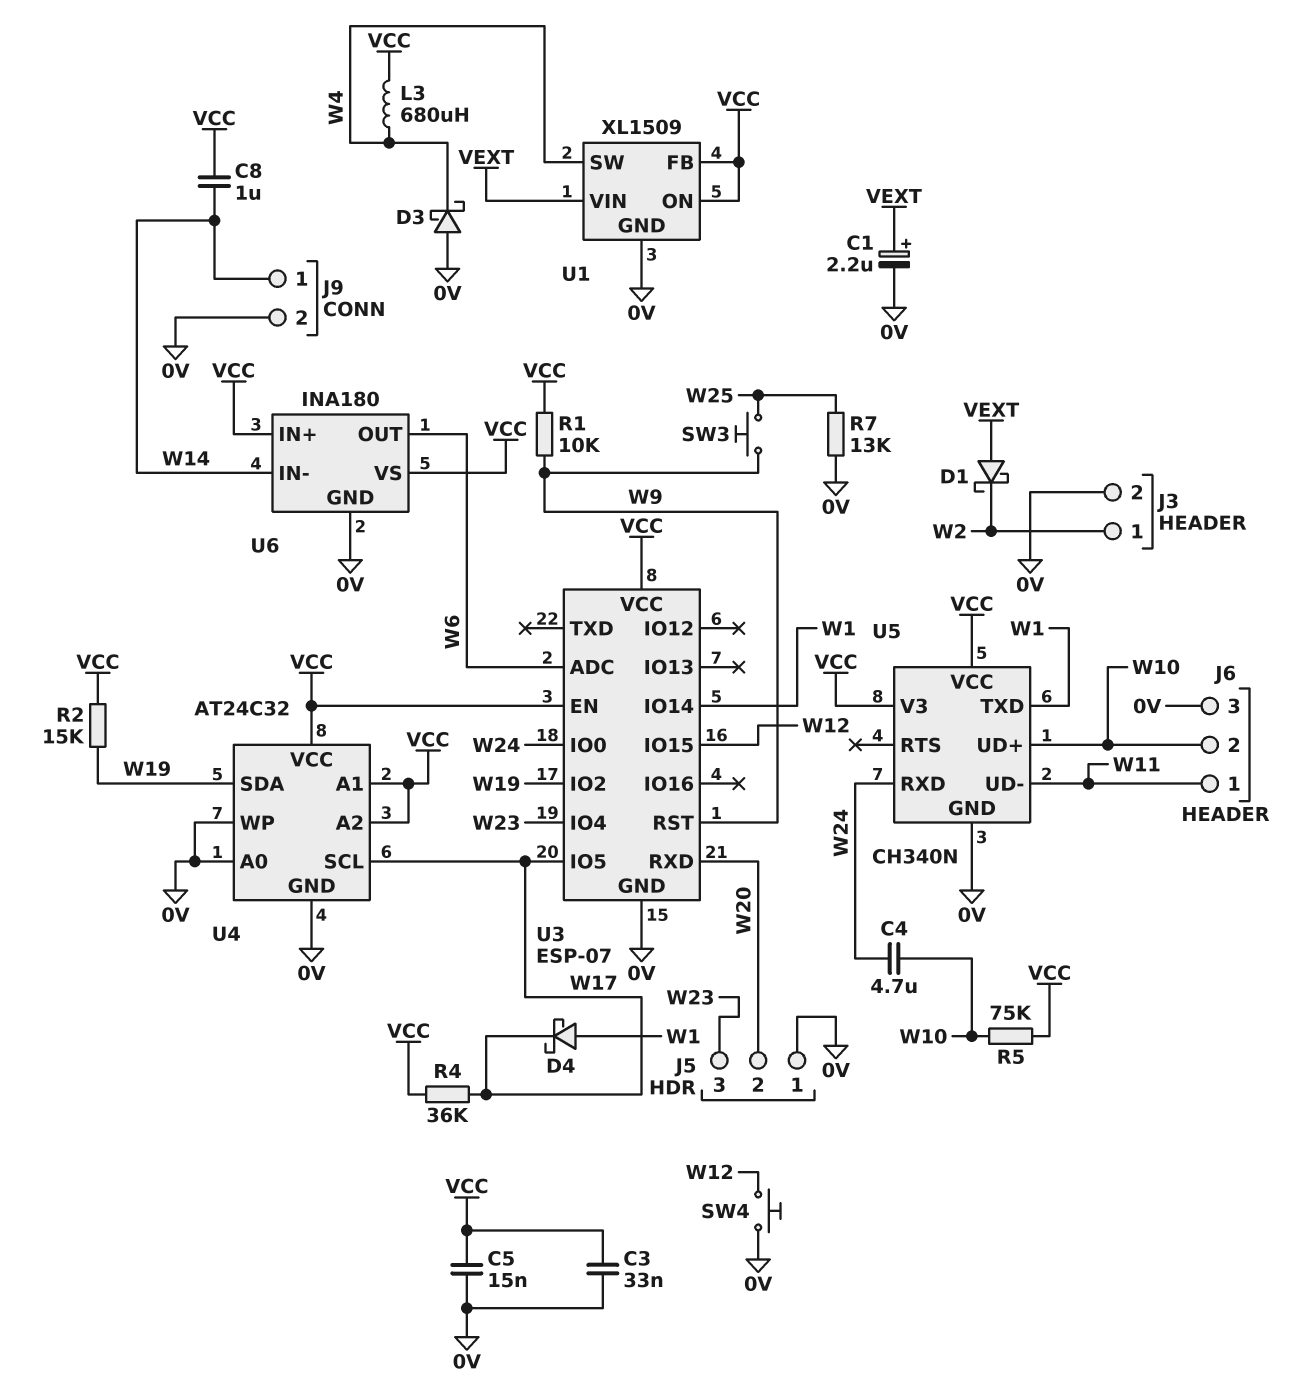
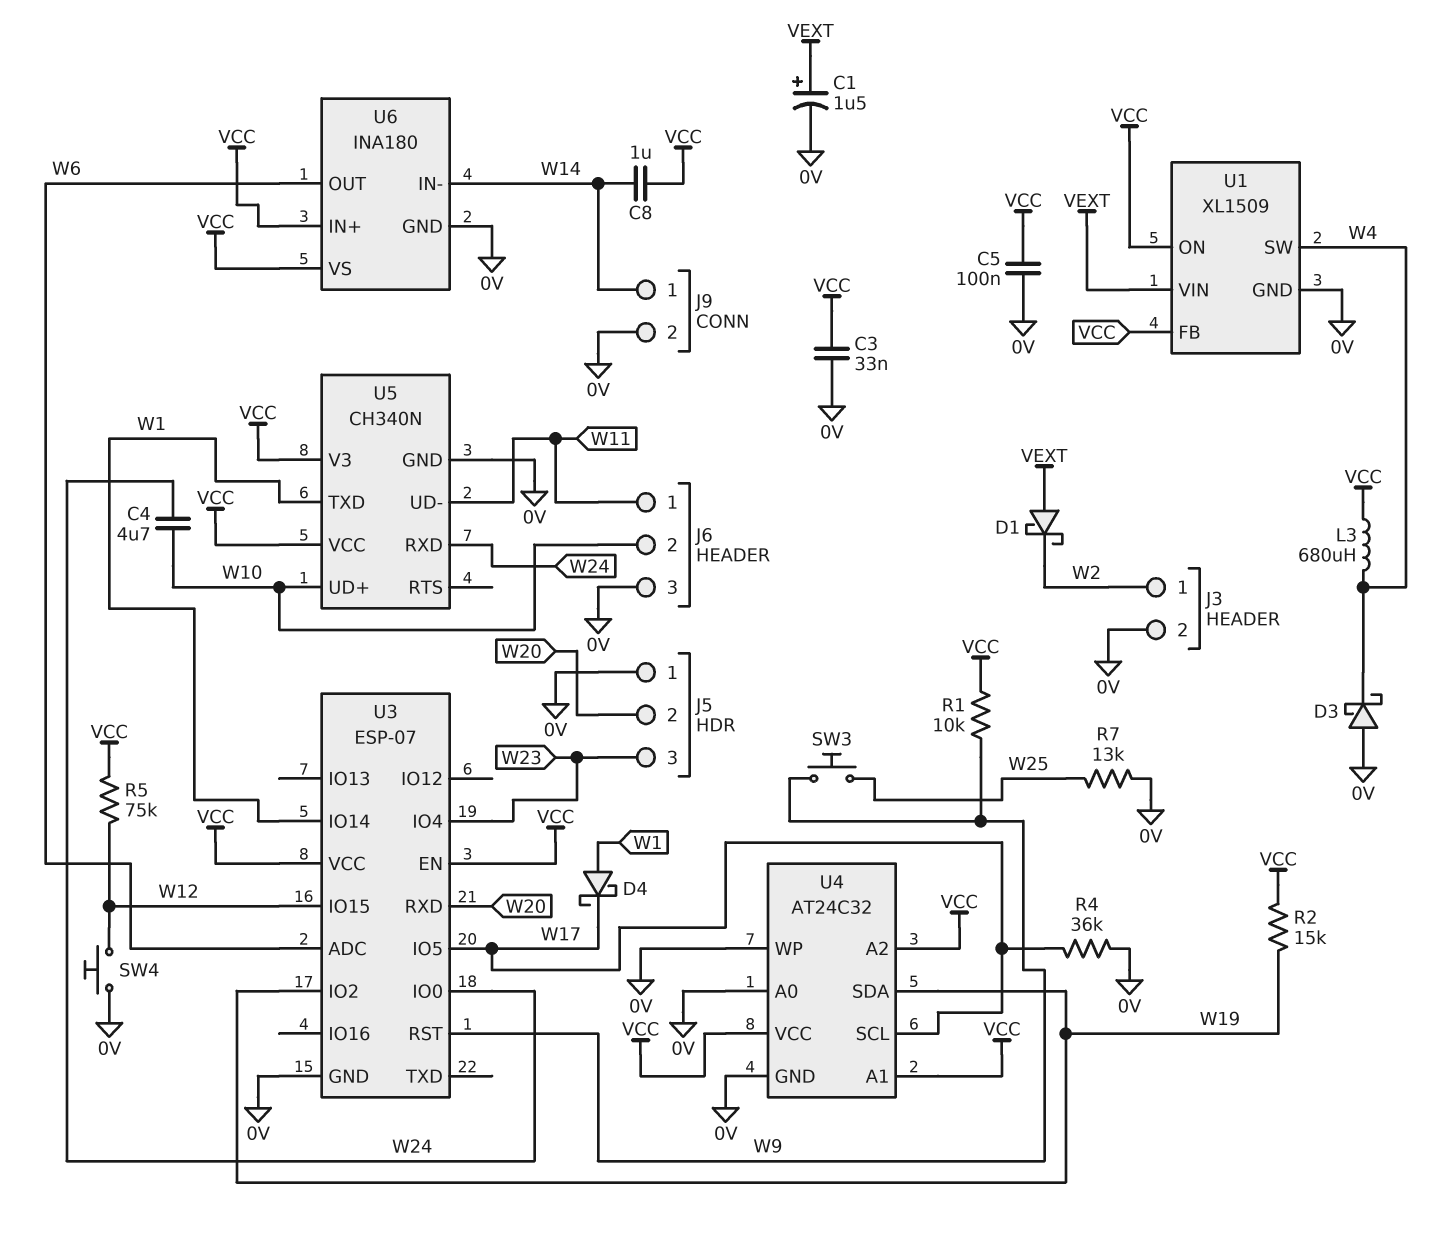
C1: 2.2uF (plus VEXT, minus 0V) -> 1.5uF (plus VEXT, minus 0V)
C5: 15nF (0V, VCC) -> 100nF (0V, VCC)
R4: 36k (VCC, W17) -> 36k (0V, W17)
R5: 75k (VCC, W10) -> 75k (VCC, W12)

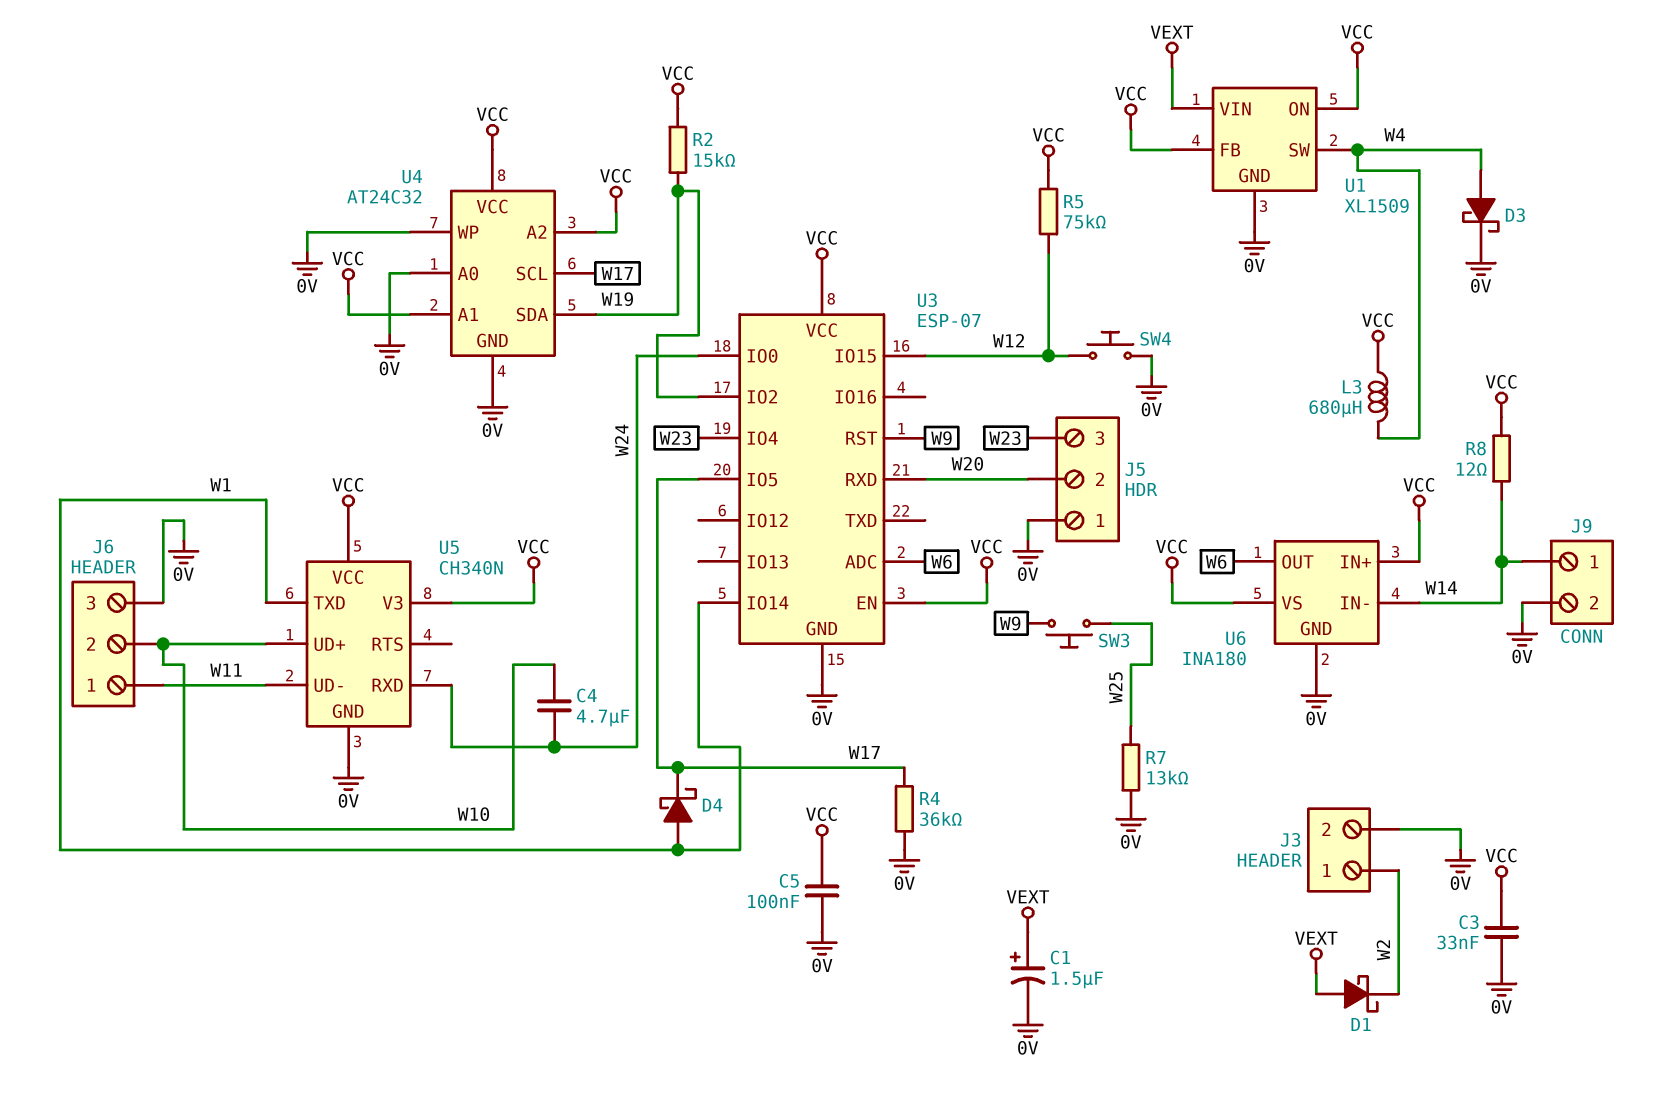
C8: 1uF (VCC, W14) -> none
D3: schottky (A 0V, K W4) -> schottky (A W4, K 0V)
R1: 10k (VCC, W9) -> none
R8: none -> 12 (VCC, W14)

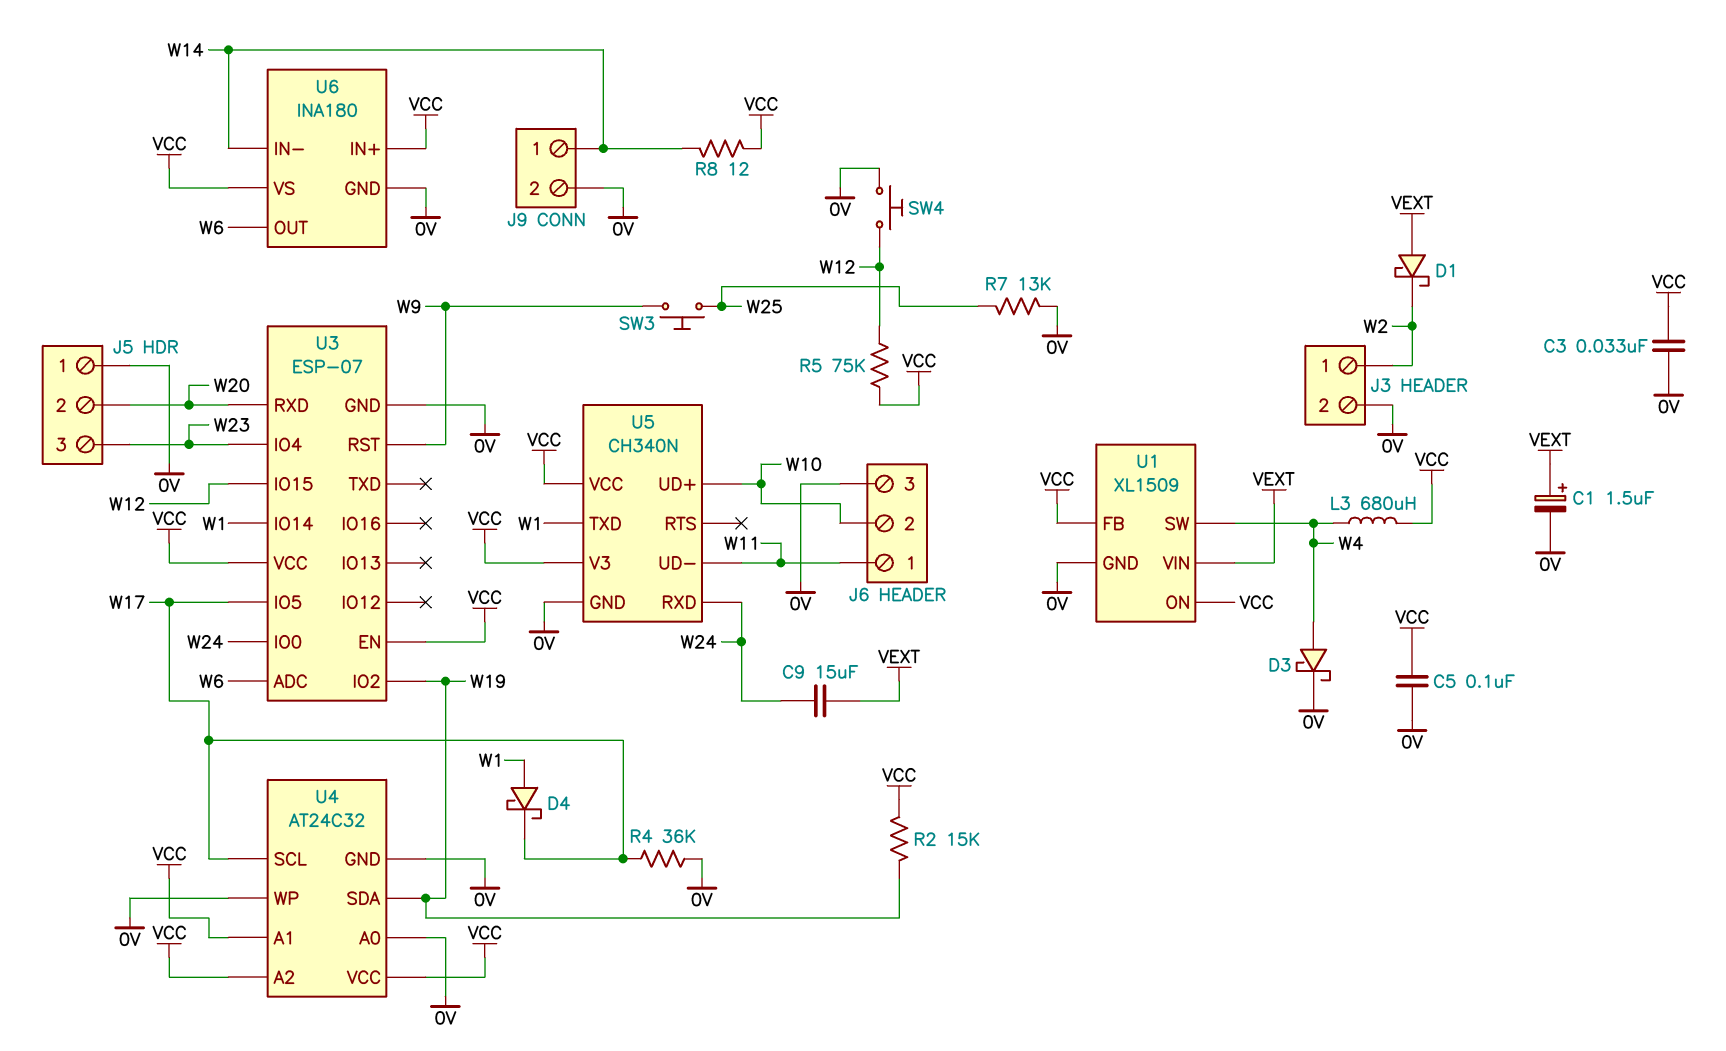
C4: 4.7uF (W10, W24) -> none
C9: none -> 15uF (VEXT, W24)

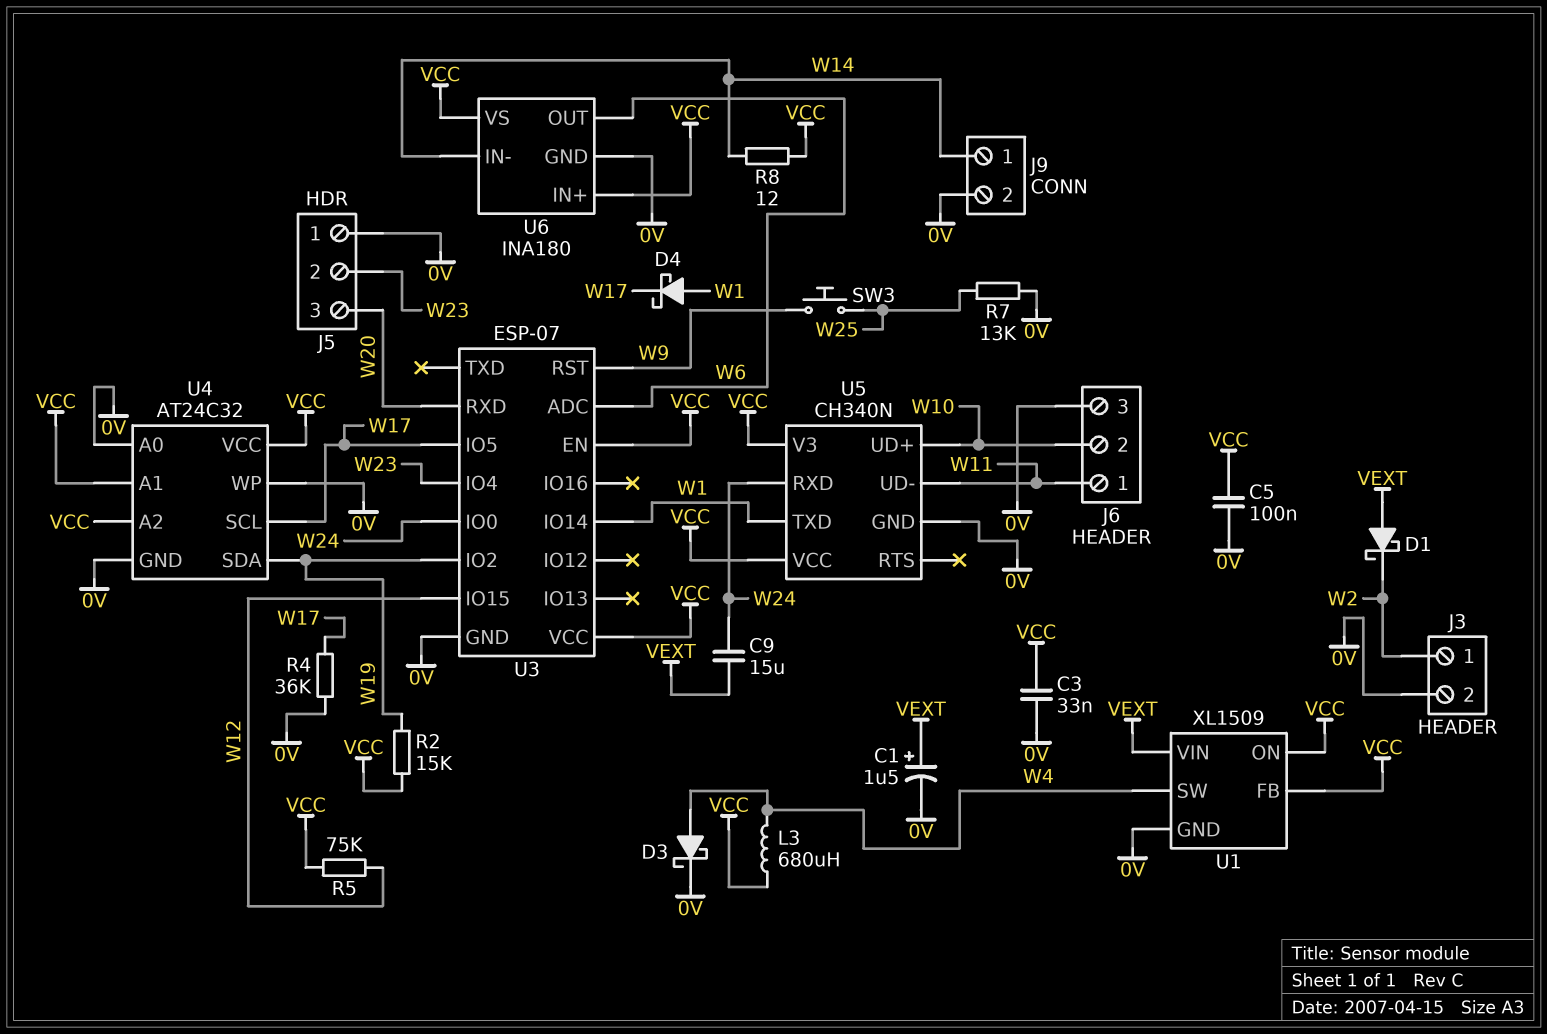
J5 pin 2: W20 -> W23
J5 pin 3: W23 -> W20
SW4: button (0V, W12) -> none

